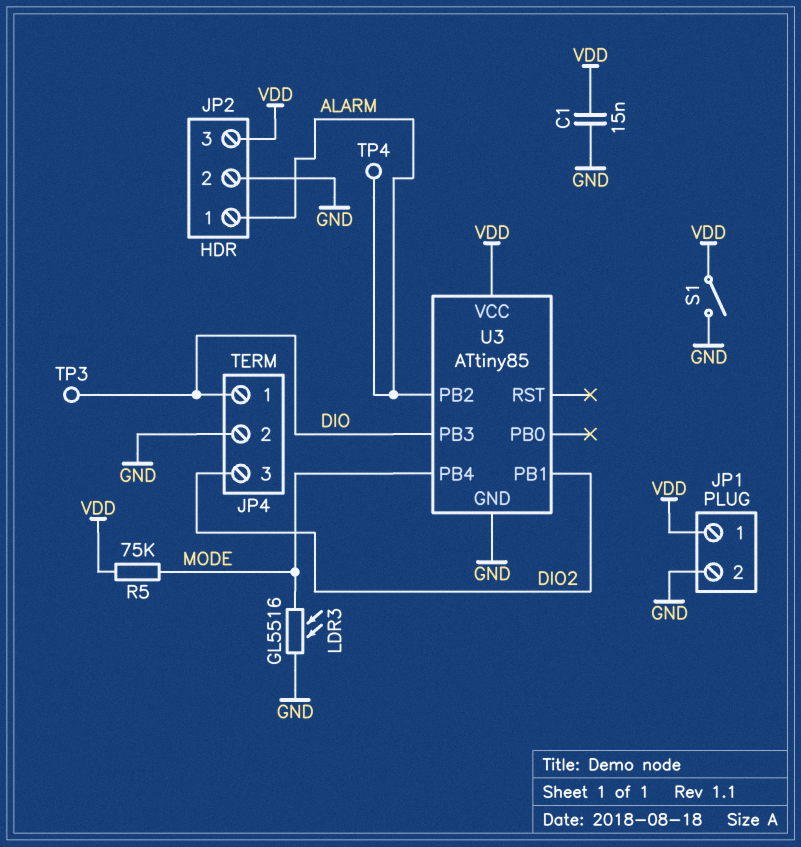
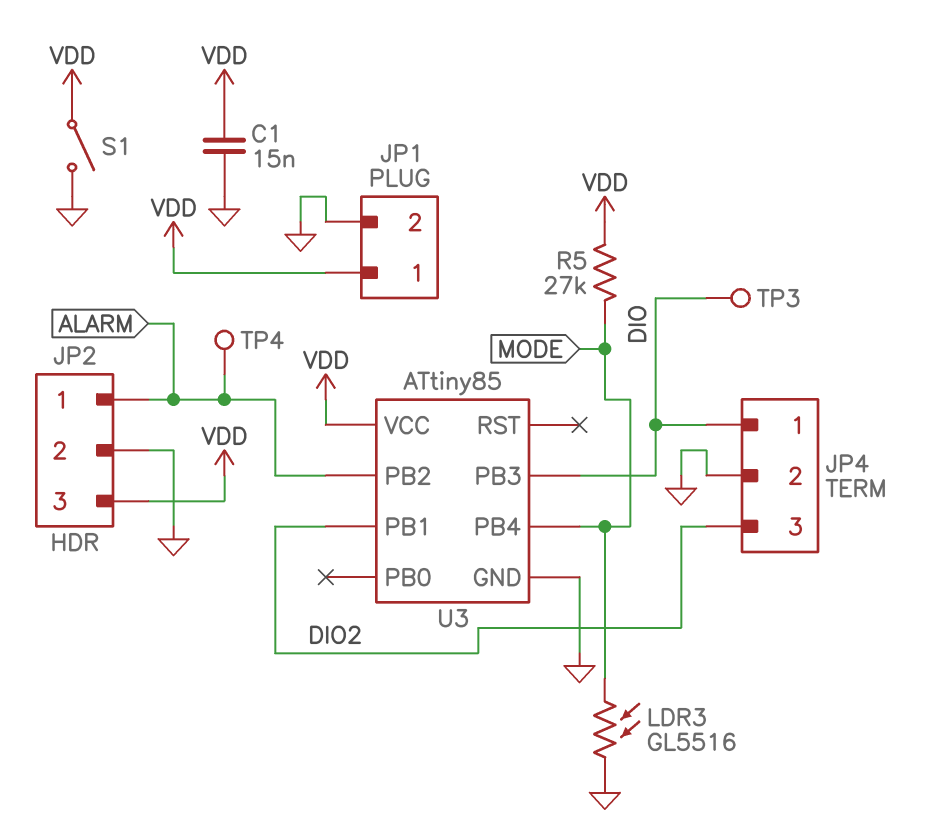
R5: 75k (MODE, VDD) -> 27k (MODE, VDD)

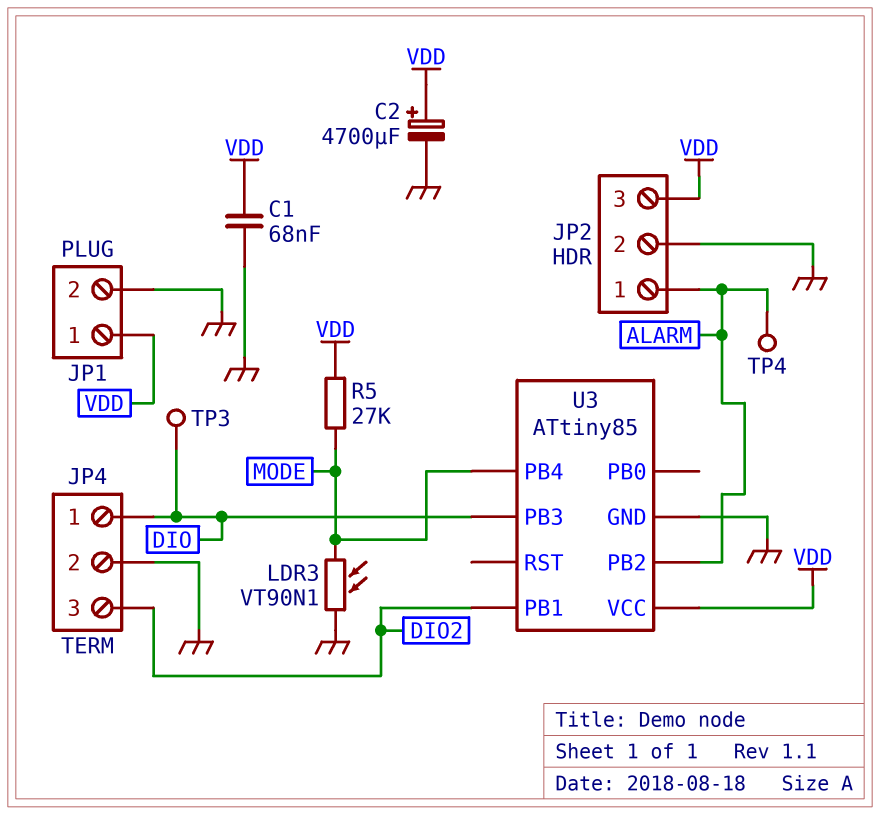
C1: 15nF (GND, VDD) -> 68nF (GND, VDD)
C2: none -> 4700uF (plus VDD, minus GND)
LDR3: GL5516 (GND, MODE) -> VT90N1 (GND, MODE)
S1: switch (GND, VDD) -> none

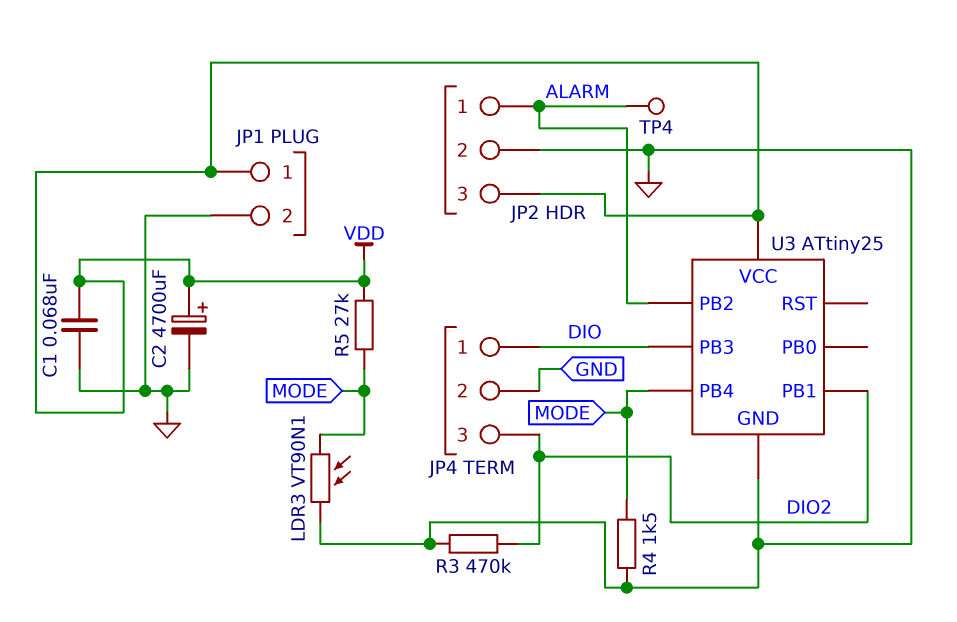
R3: none -> 470k (DIO2, GND)
R4: none -> 1.5k (GND, MODE)
TP3: test point (DIO) -> none
U3: ATtiny85 -> ATtiny25

